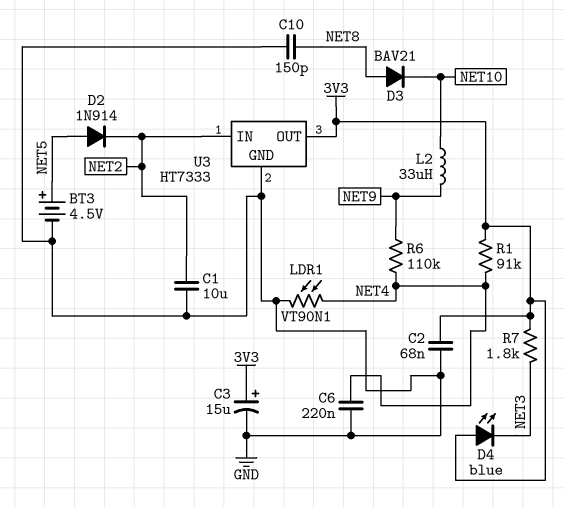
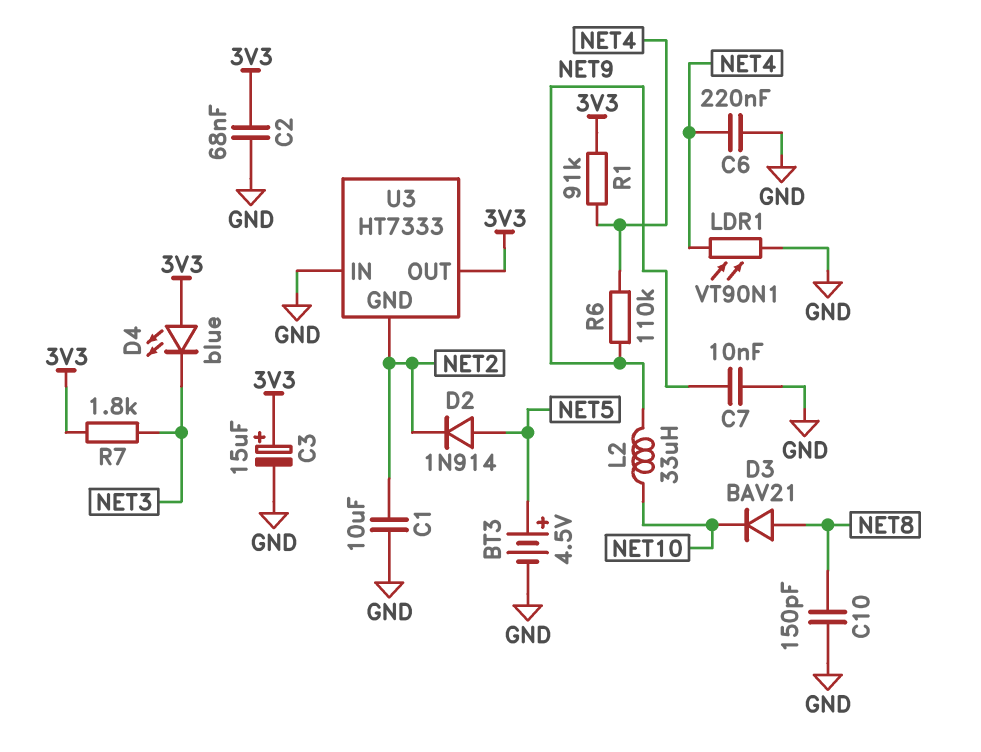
C7: none -> 10nF (GND, NET9)
U3 pin GND: GND -> NET2
U3 pin IN: NET2 -> GND

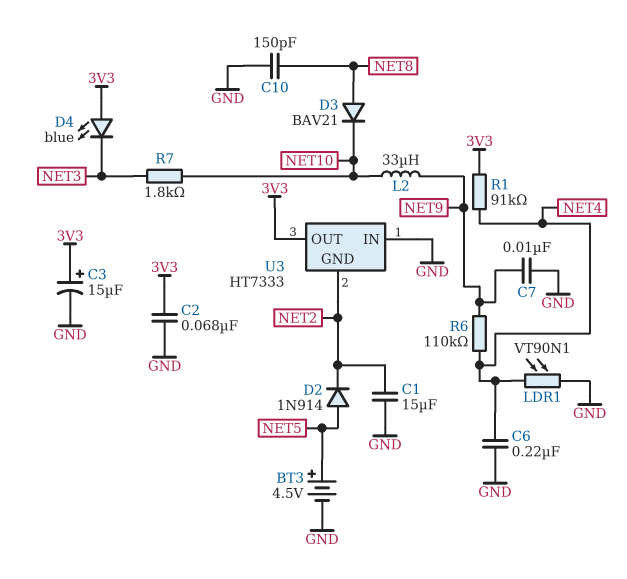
C1: 10uF (GND, NET2) -> 15uF (GND, NET2)
R7: 1.8k (3V3, NET3) -> 1.8k (NET3, NET10)

